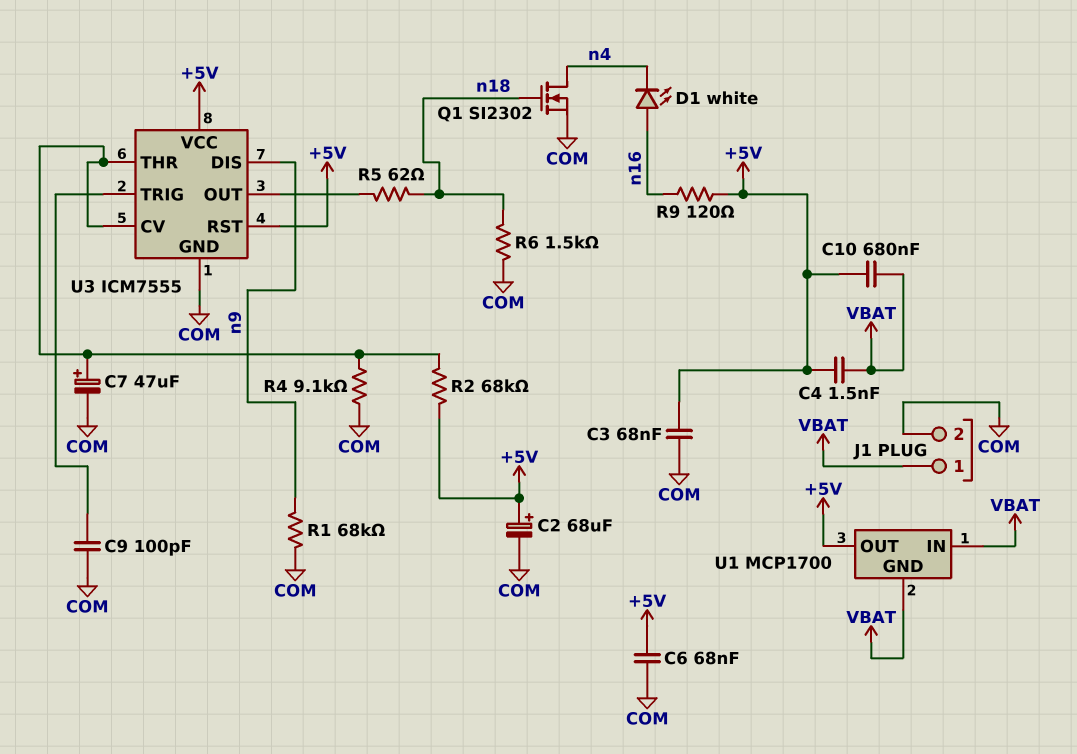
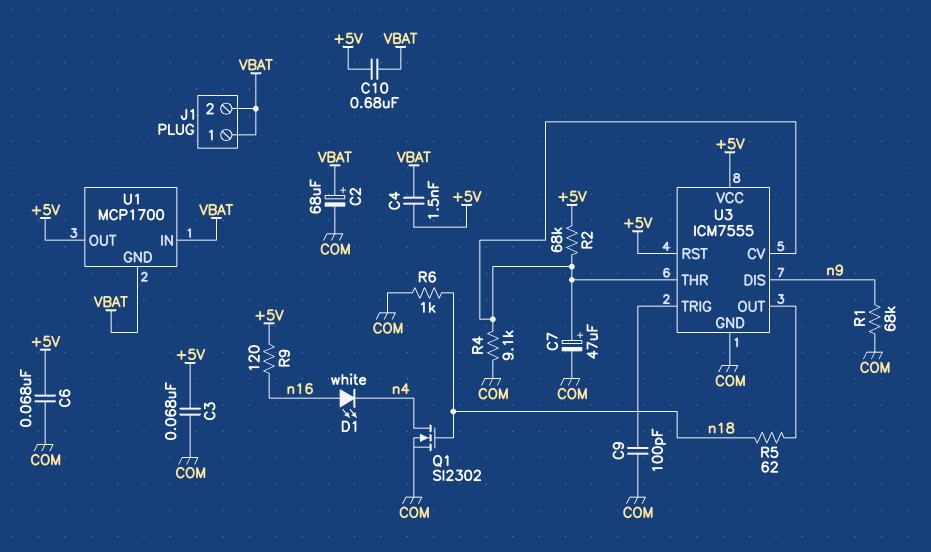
C2: 68uF (plus +5V, minus COM) -> 68uF (plus VBAT, minus COM)
J1 pin 2: COM -> VBAT
R6: 1.5k (COM, n18) -> 1k (COM, n18)

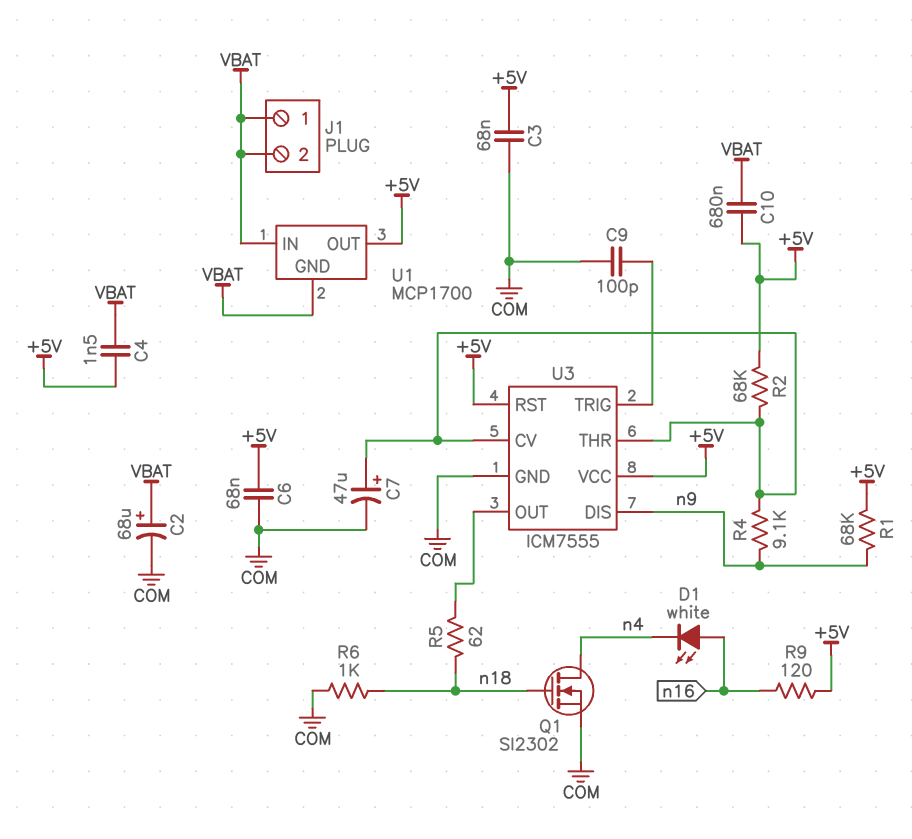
R1: 68k (COM, n9) -> 68k (+5V, n9)
R4: 9.1k (COM, U3/CV) -> 9.1k (U3/CV, n9)

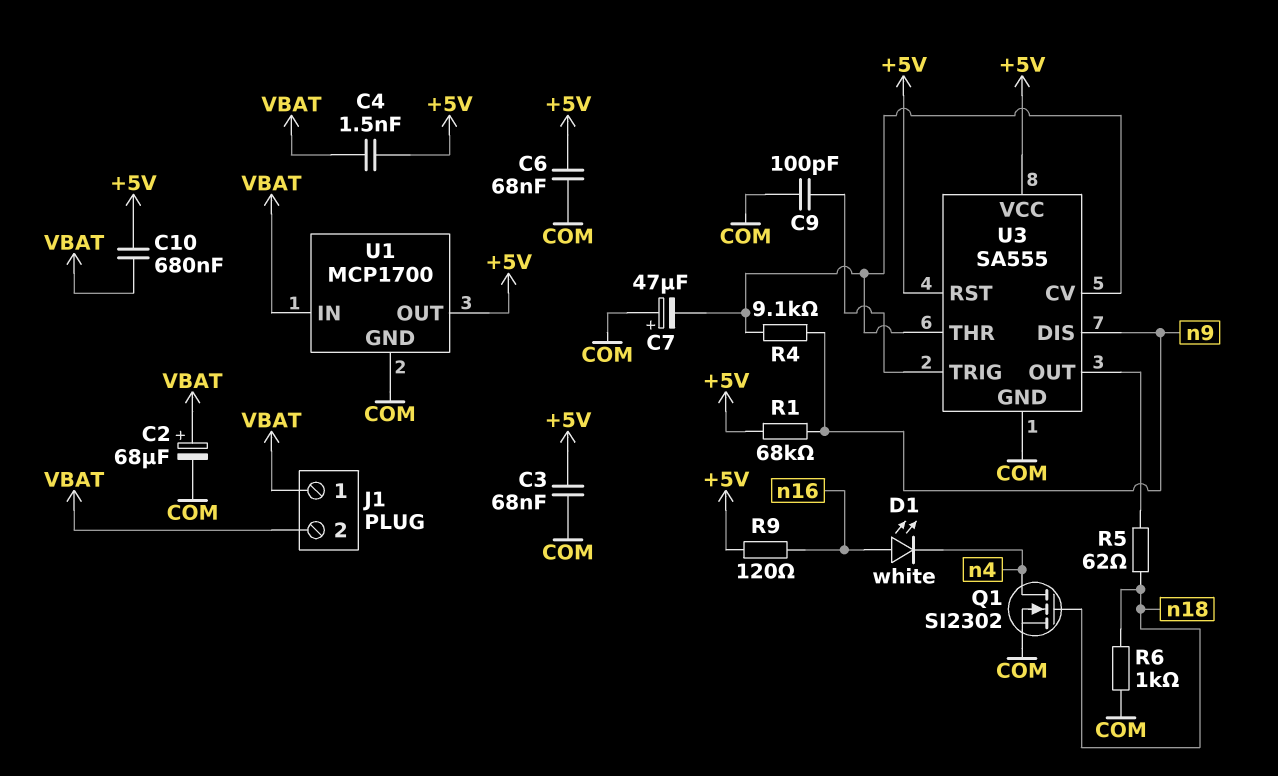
C7: 47uF (plus U3/CV, minus COM) -> 47uF (plus COM, minus U3/CV)
R2: 68k (+5V, U3/CV) -> none
U1 pin GND: VBAT -> COM
U3: ICM7555 -> SA555

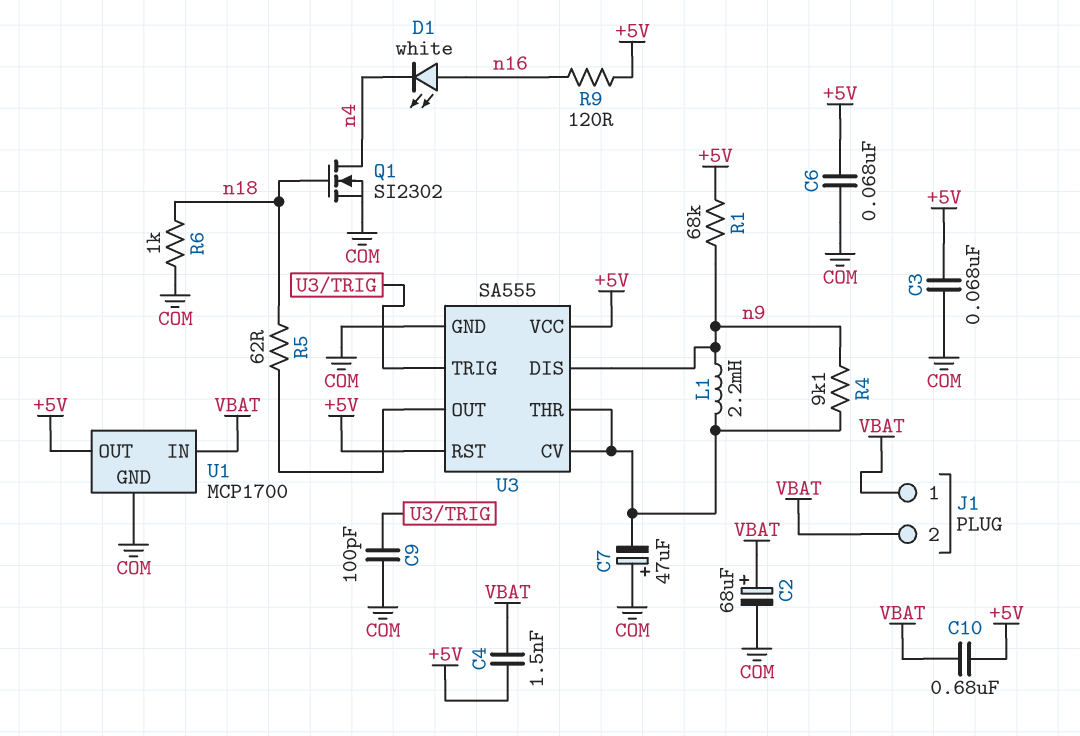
L1: none -> 2.2mH (U3/CV, n9)

